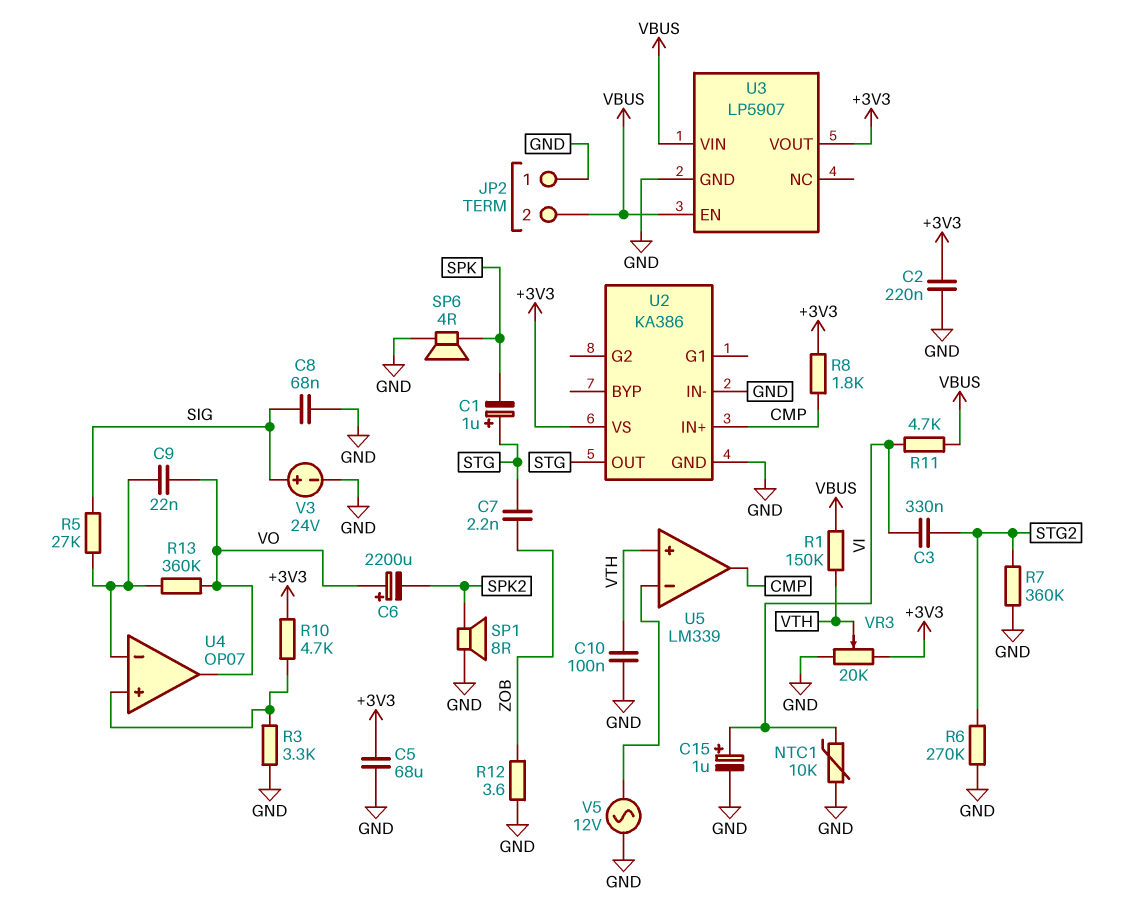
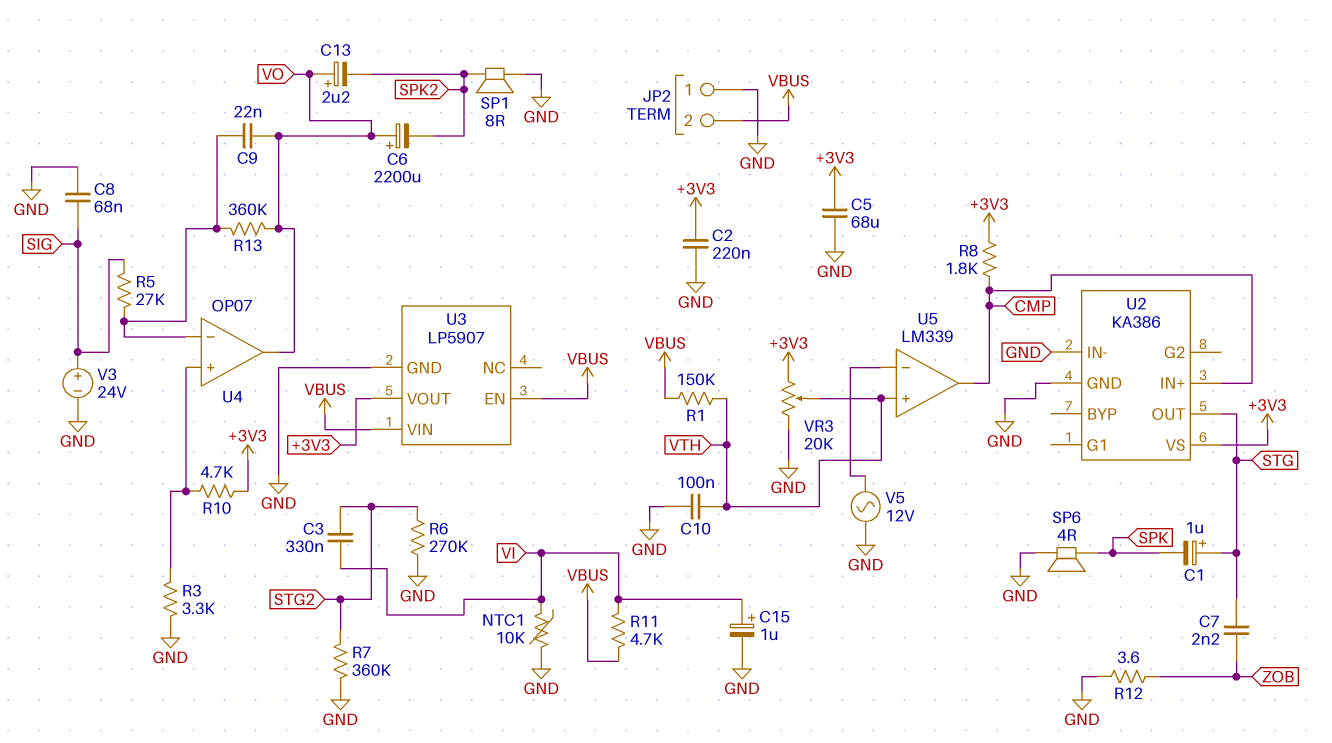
C13: none -> 2.2uF (plus VO, minus SPK2)

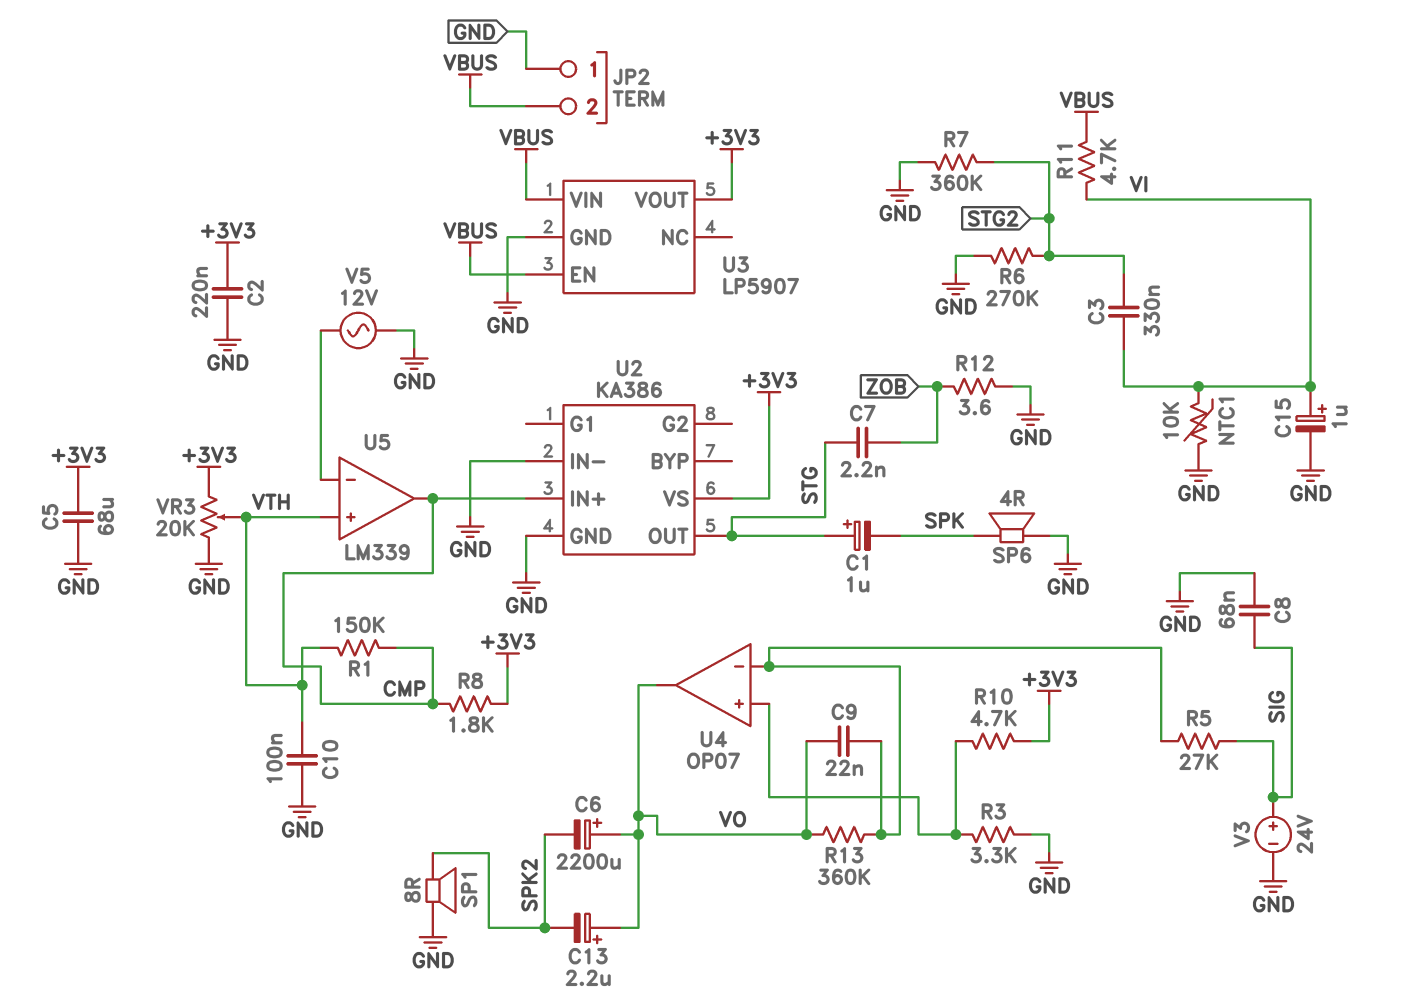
R1: 150k (VBUS, VTH) -> 150k (CMP, VTH)

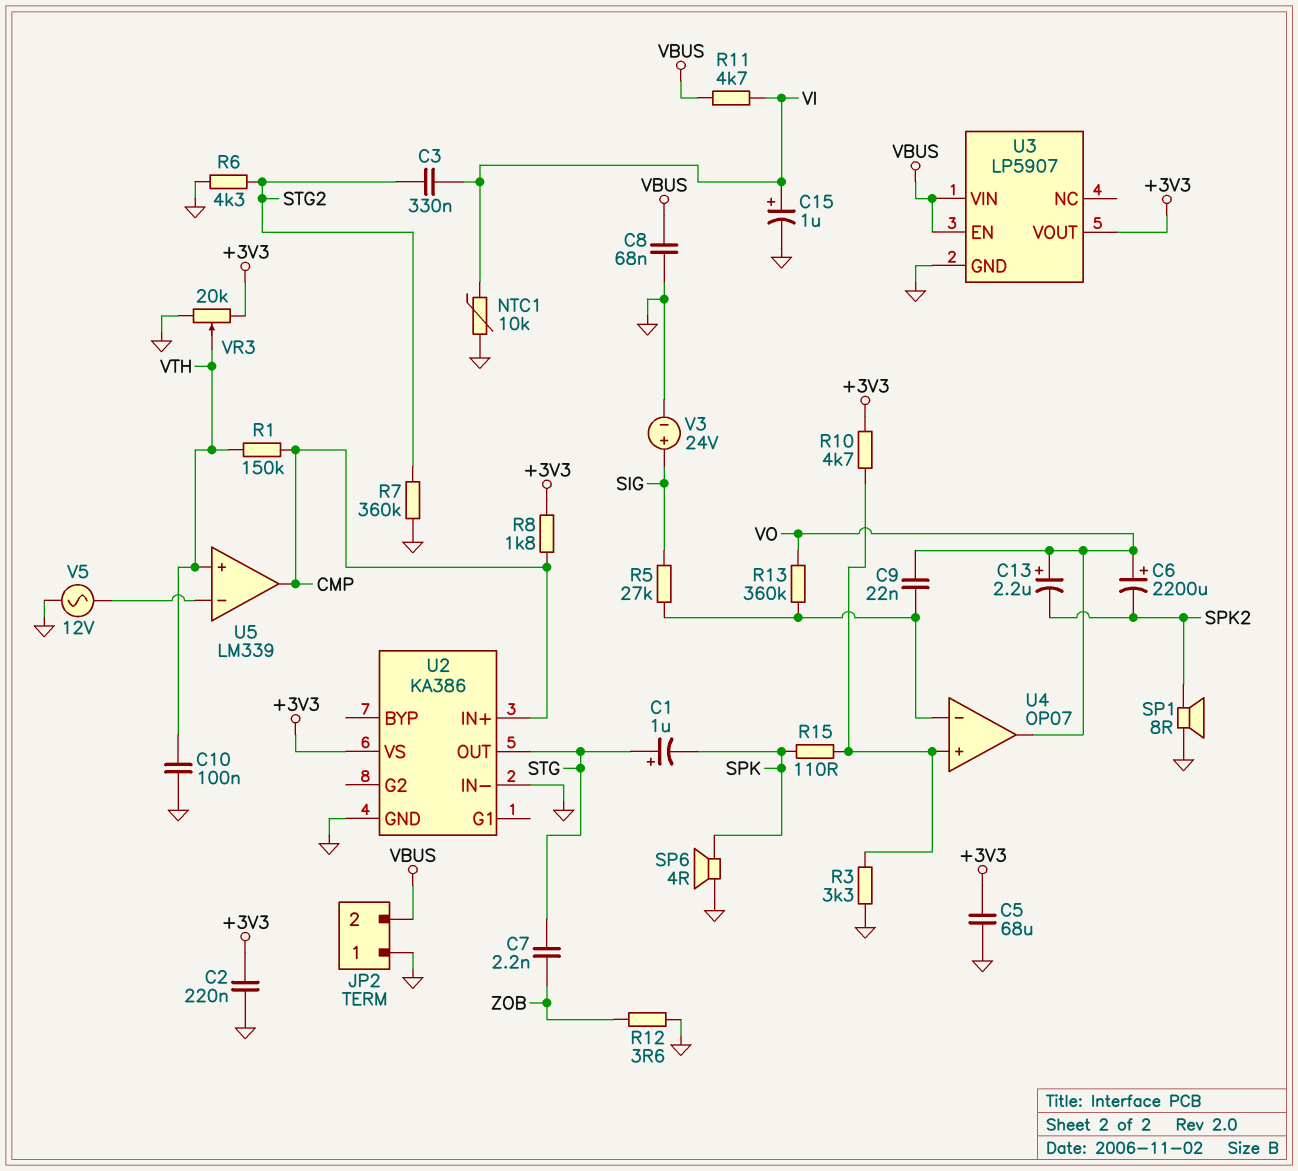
C8: 68nF (GND, SIG) -> 68nF (GND, VBUS)
R6: 270k (GND, STG2) -> 4.3k (GND, STG2)
R15: none -> 110 (SPK, U4/in+)

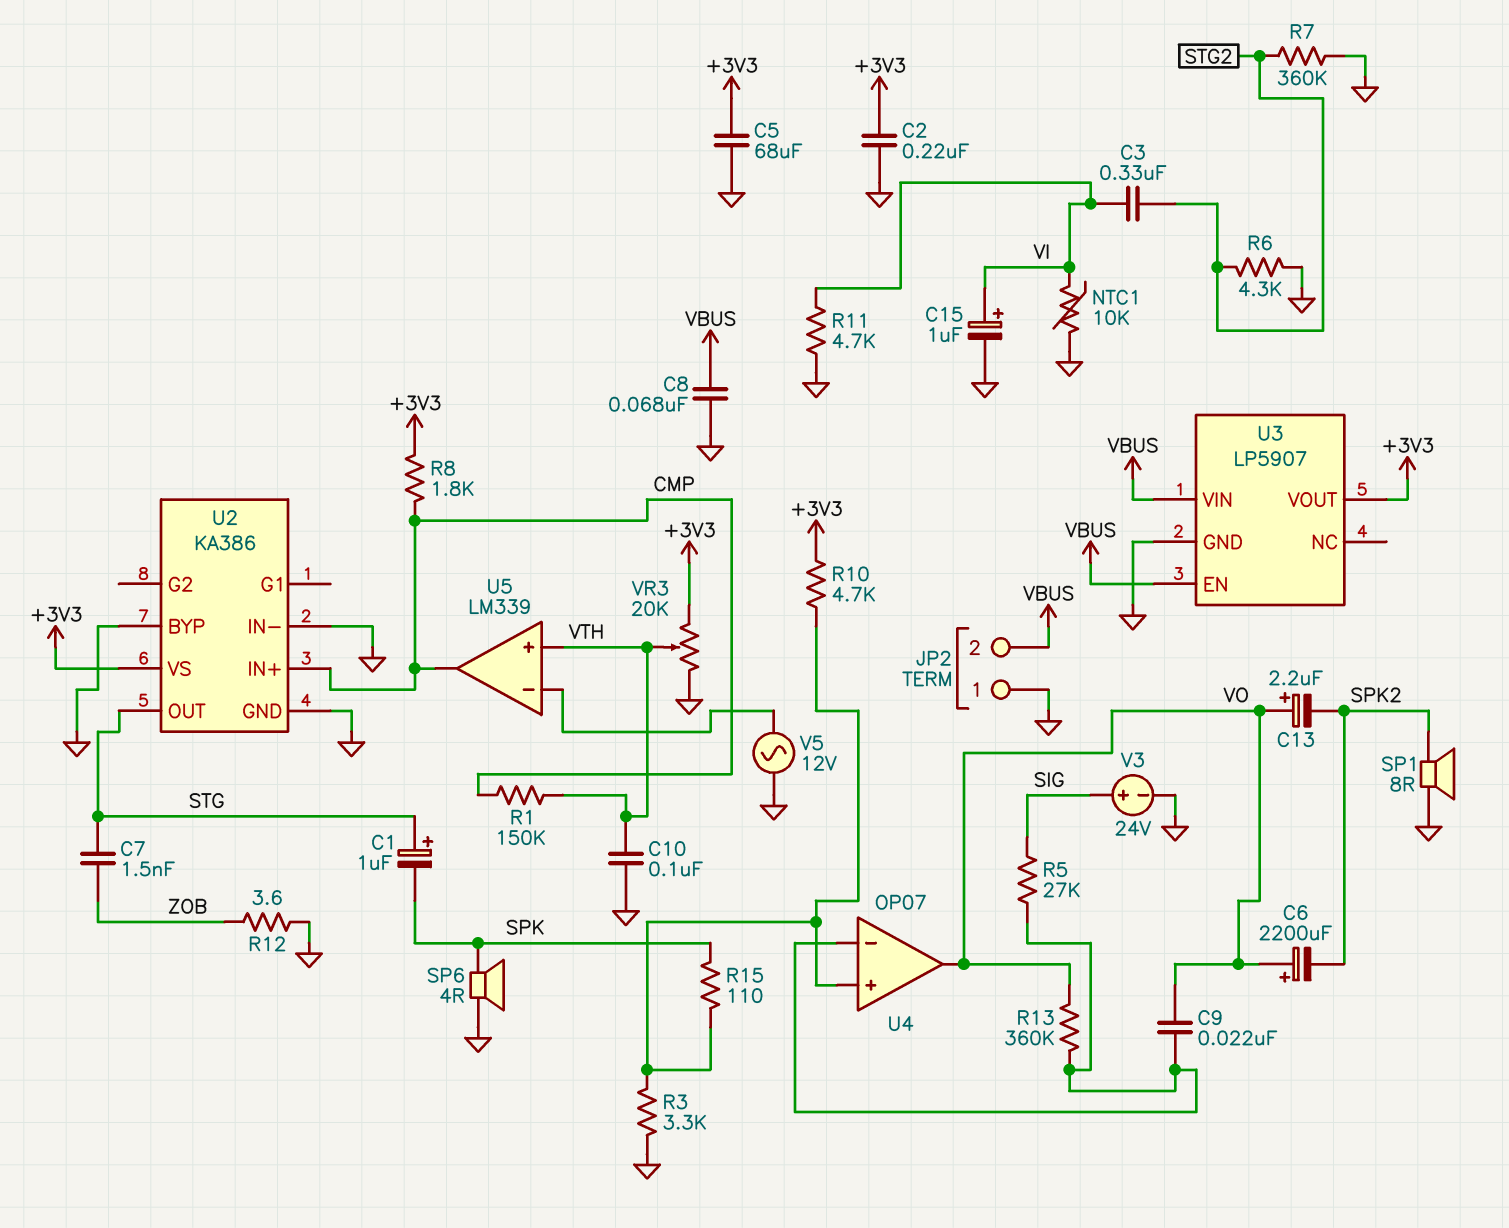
C7: 2.2nF (STG, ZOB) -> 1.5nF (STG, ZOB)
R11: 4.7k (VBUS, VI) -> 4.7k (GND, VI)
U2 pin BYP: none -> GND

